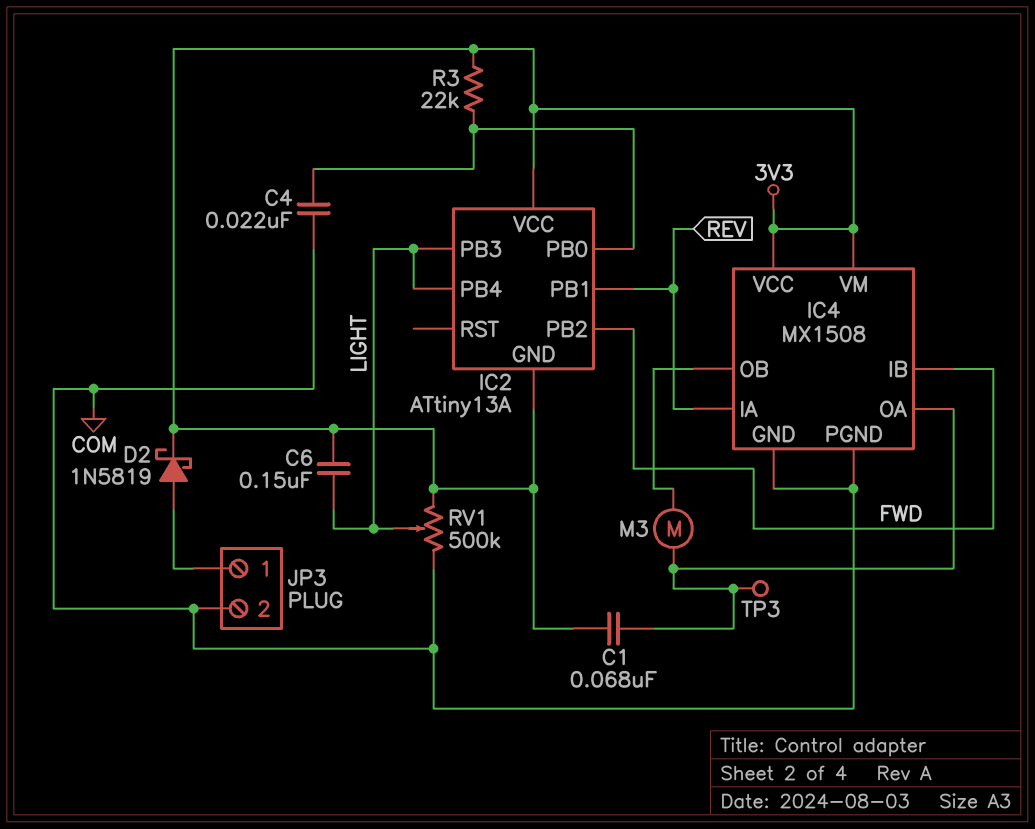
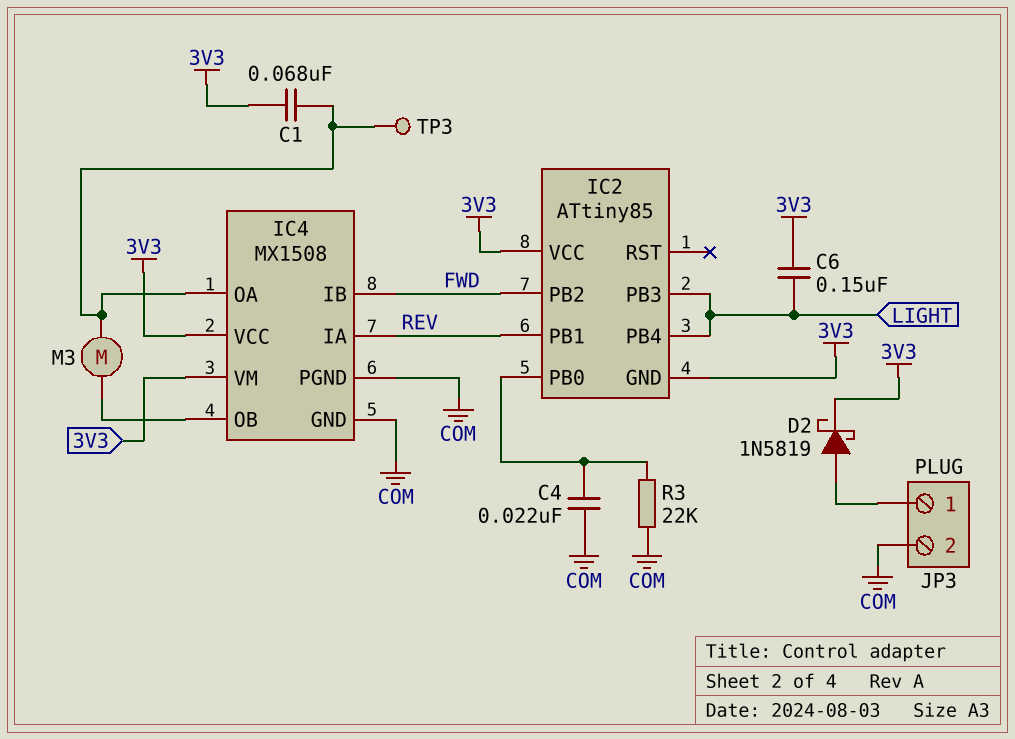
IC2: ATtiny13A -> ATtiny85
R3: 22k (3V3, IC2/PB0) -> 22k (COM, IC2/PB0)
RV1: 500k (3V3, COM, wiper LIGHT) -> none

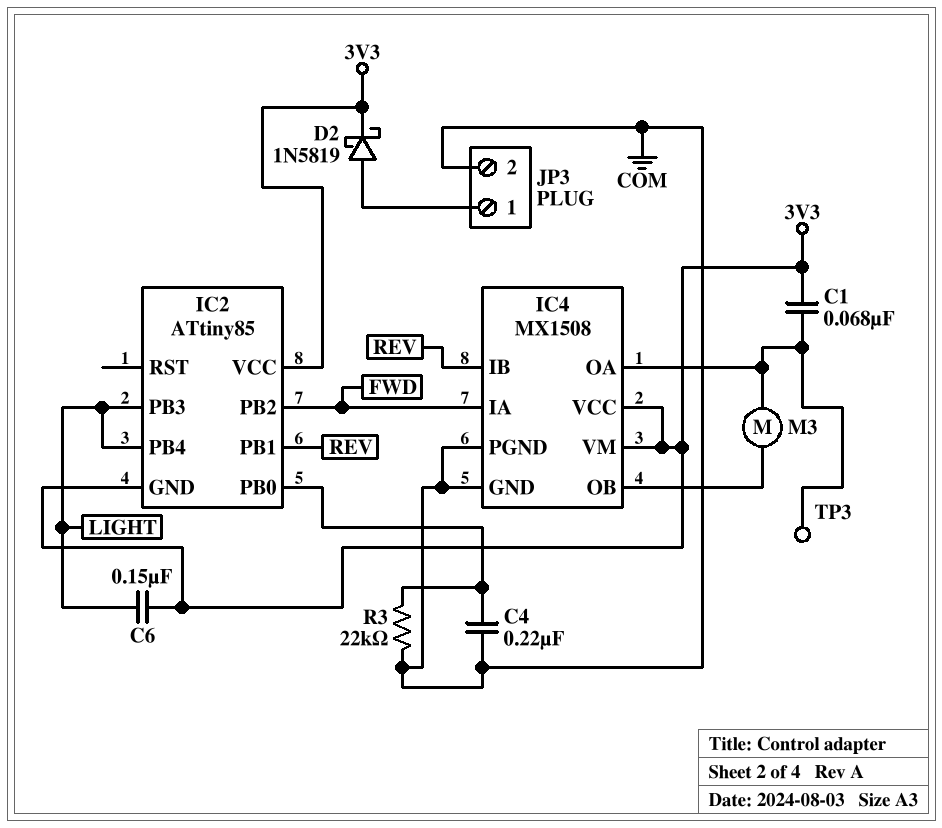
C4: 22nF (COM, IC2/PB0) -> 220nF (COM, IC2/PB0)
IC4 pin IA: REV -> FWD
IC4 pin IB: FWD -> REV

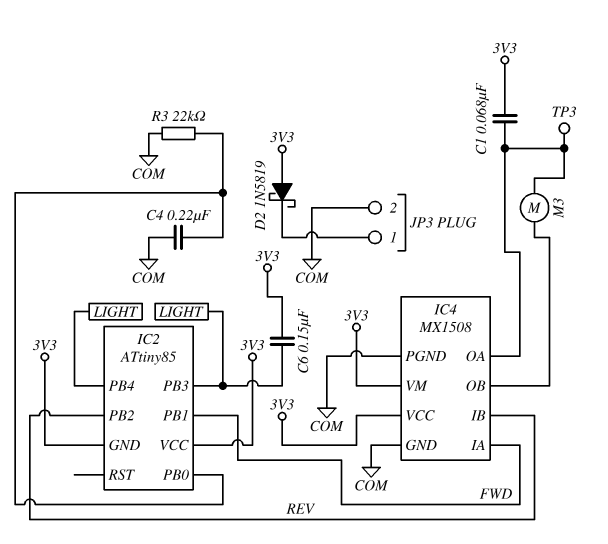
D2: schottky 1N5819 (A JP3/1, K 3V3) -> schottky 1N5819 (A 3V3, K JP3/1)
IC2 pin PB1: REV -> FWD
IC2 pin PB2: FWD -> REV

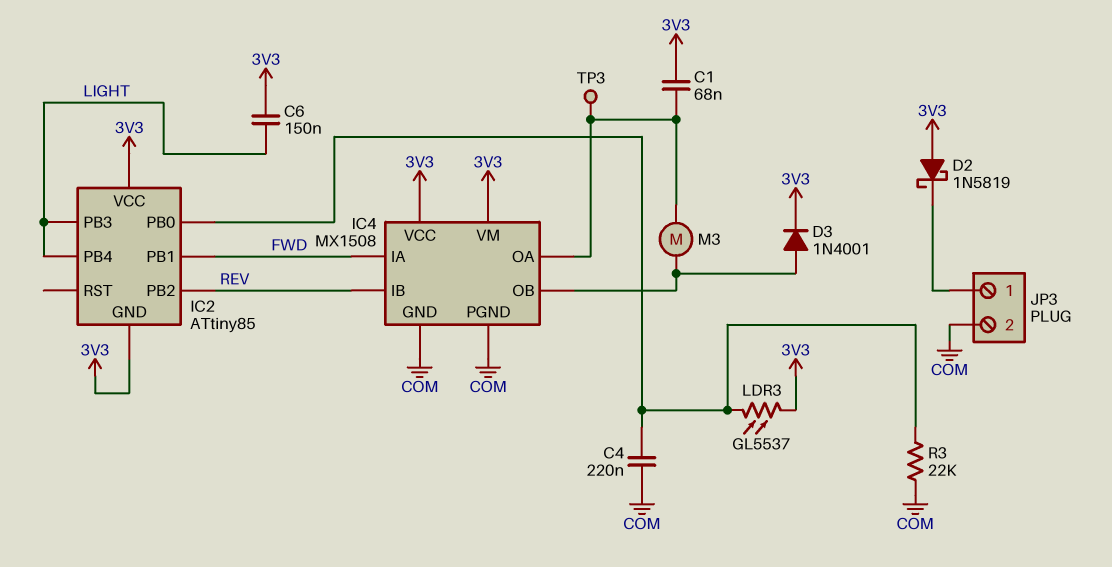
D3: none -> diode 1N4001 (A IC4/OB, K 3V3)
LDR3: none -> GL5537 (3V3, IC2/PB0)

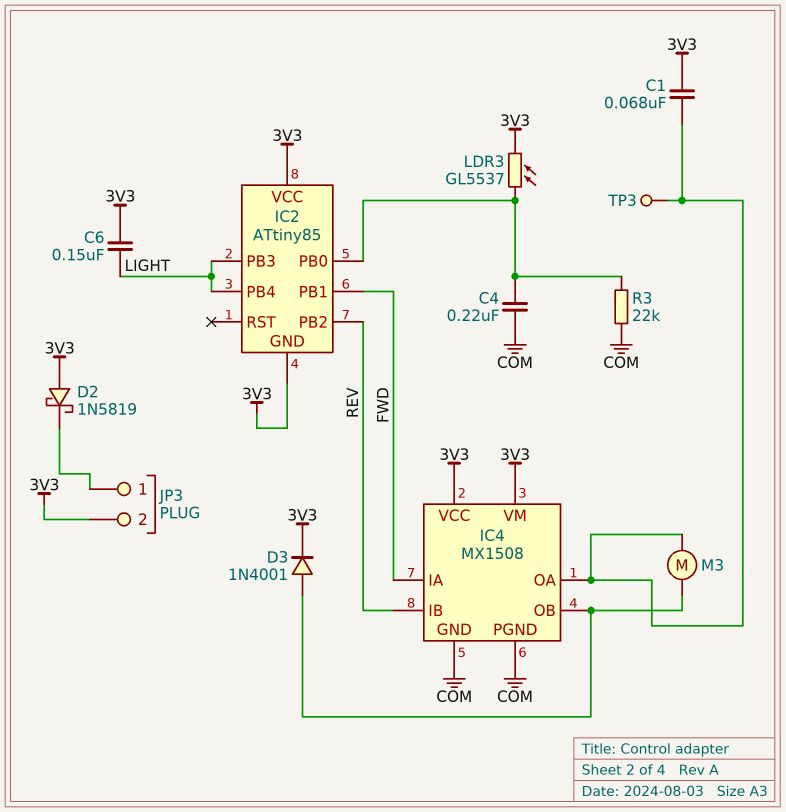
JP3 pin 2: COM -> 3V3

